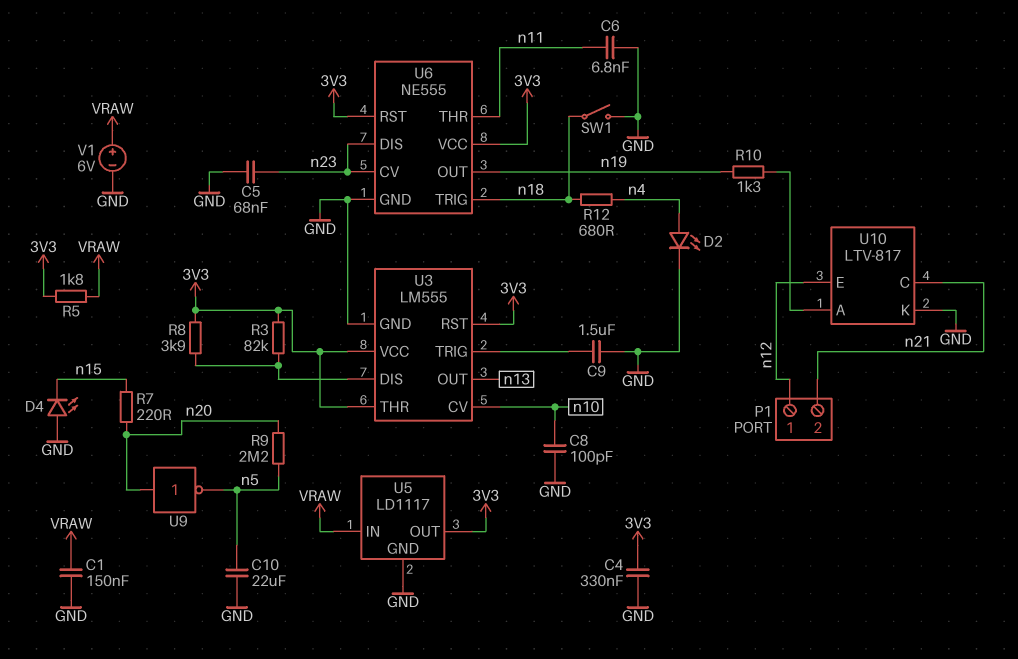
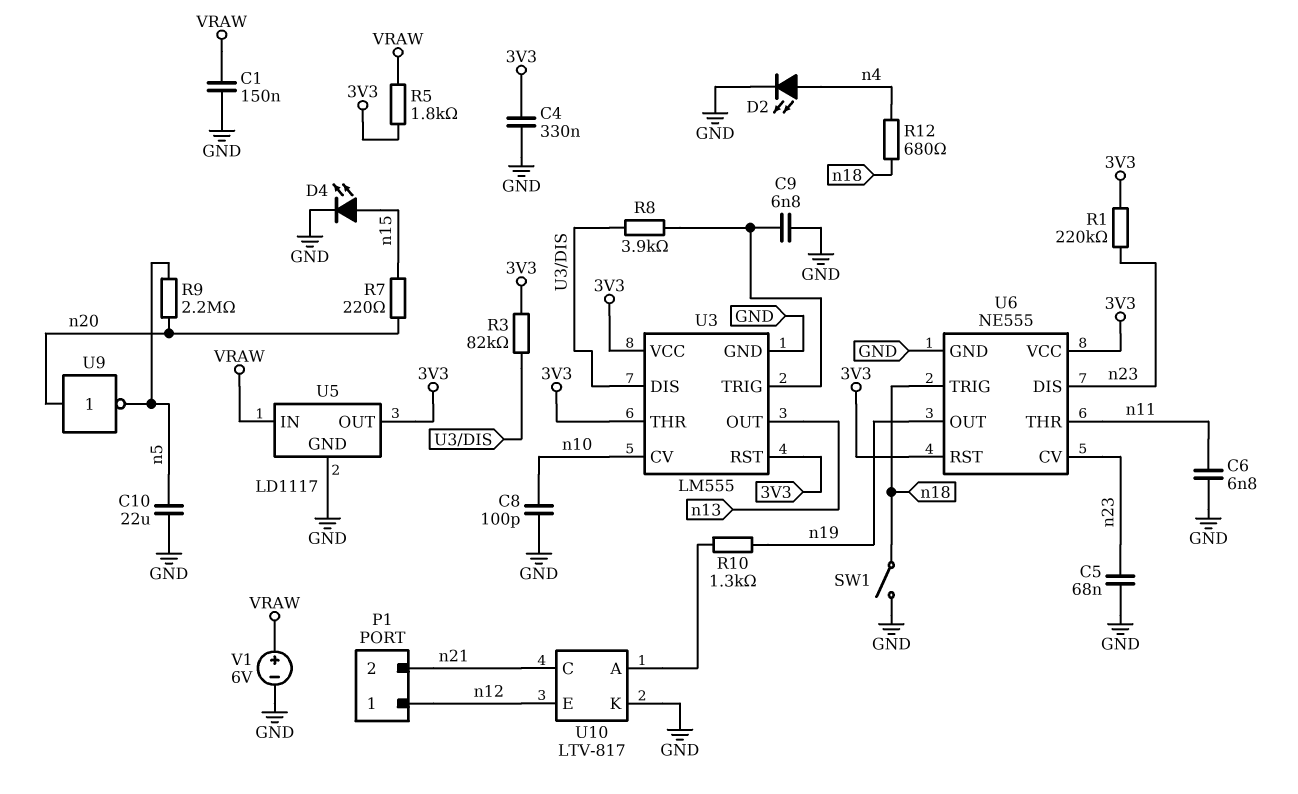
C9: 1.5uF (GND, U3/TRIG) -> 6.8nF (GND, U3/TRIG)
D4: LED (A GND, K n15) -> LED (A n15, K GND)
R1: none -> 220k (3V3, n23)
R8: 3.9k (3V3, U3/DIS) -> 3.9k (U3/DIS, U3/TRIG)

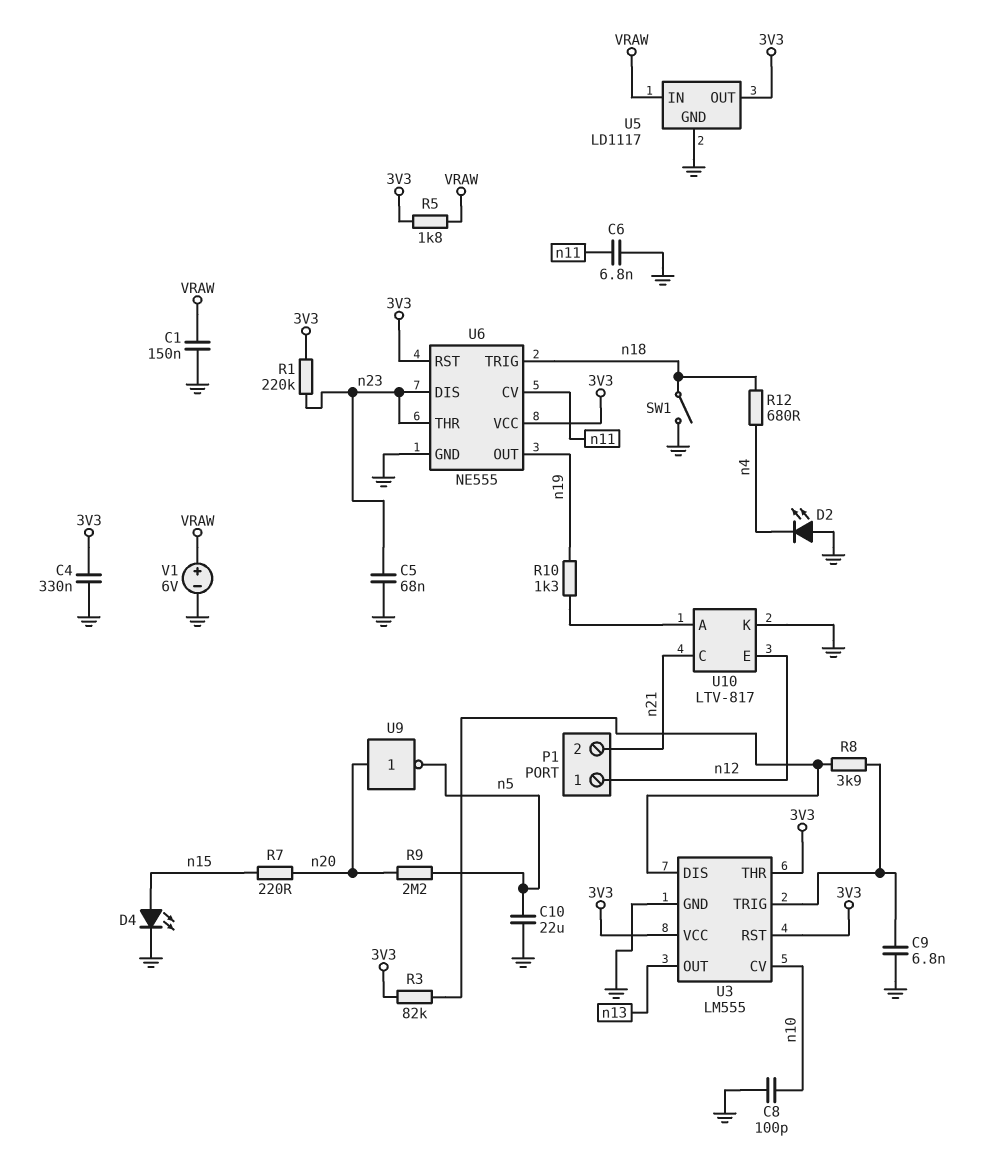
D2: LED (A n4, K GND) -> LED (A GND, K n4)
U6 pin CV: n23 -> n11
U6 pin THR: n11 -> n23

